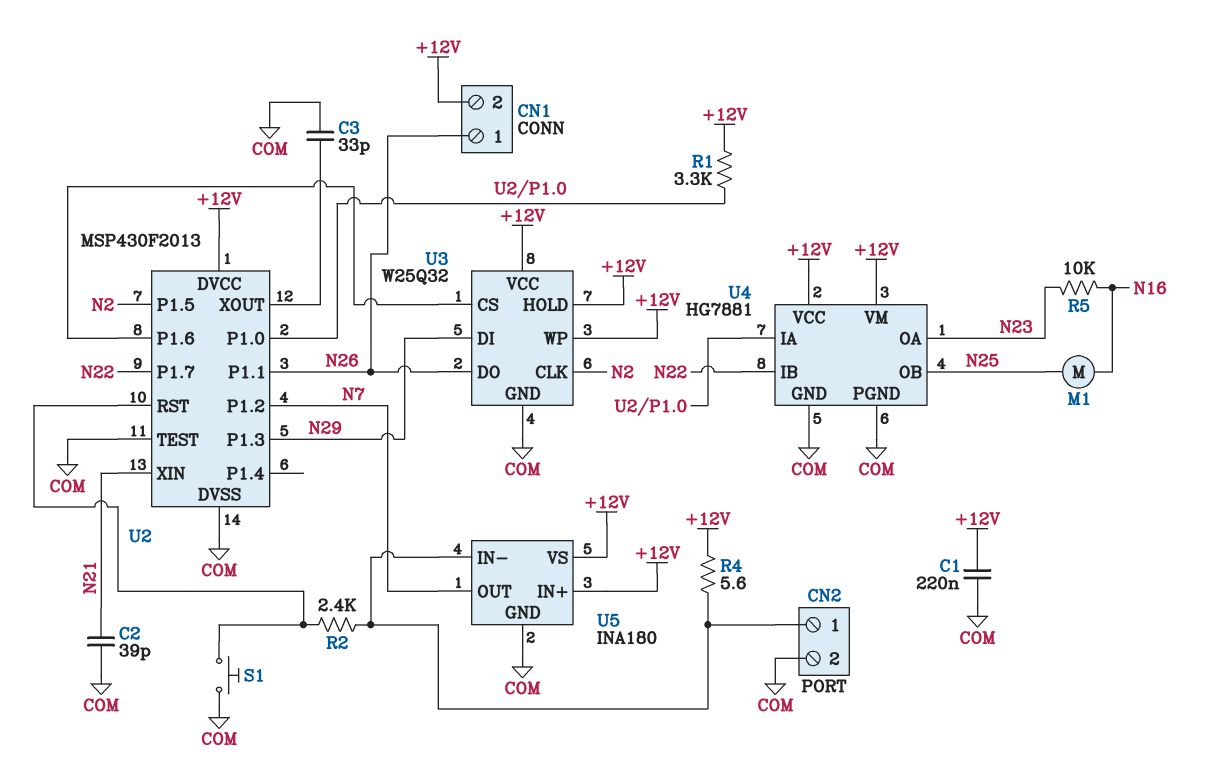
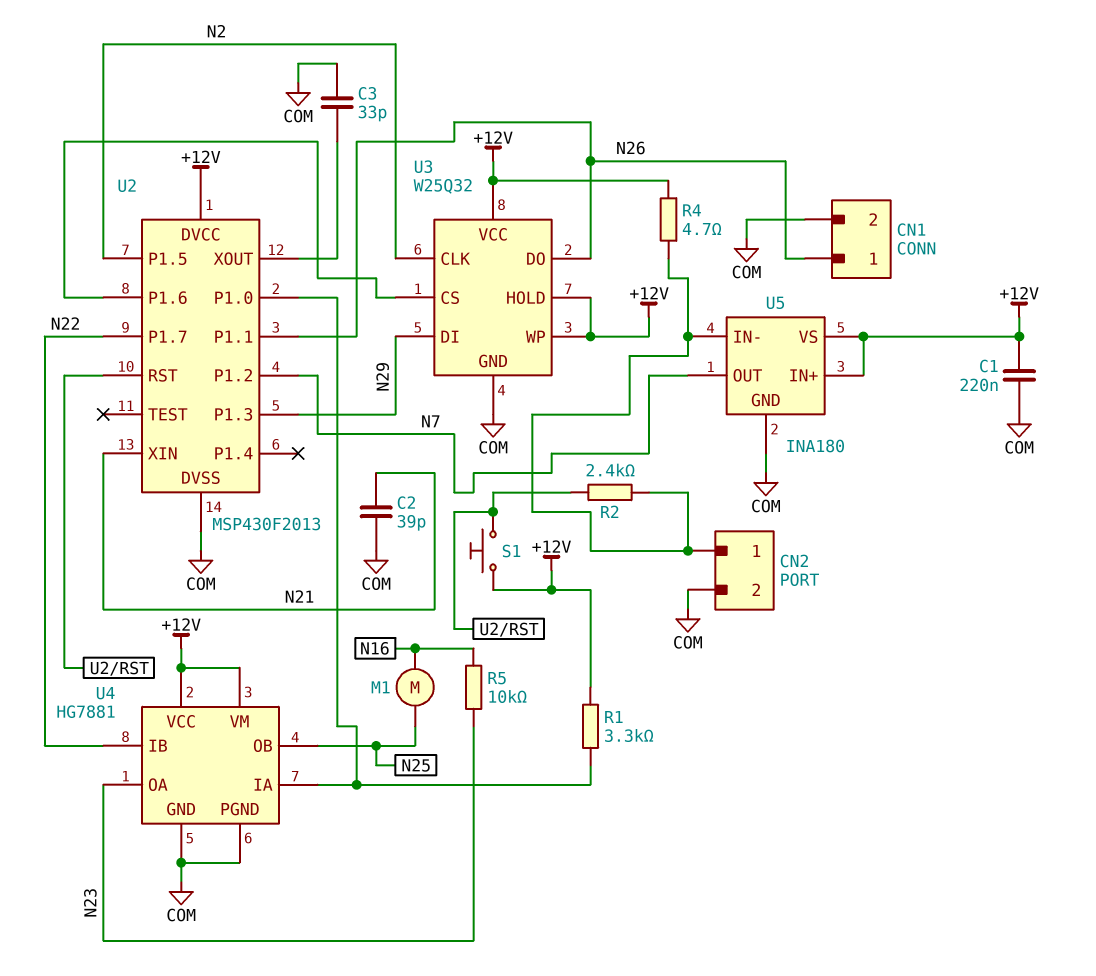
CN1 pin 2: +12V -> COM
R4: 5.6 (+12V, CN2/1) -> 4.7 (+12V, CN2/1)
S1: button (COM, U2/RST) -> button (+12V, U2/RST)
U2 pin TEST: COM -> none

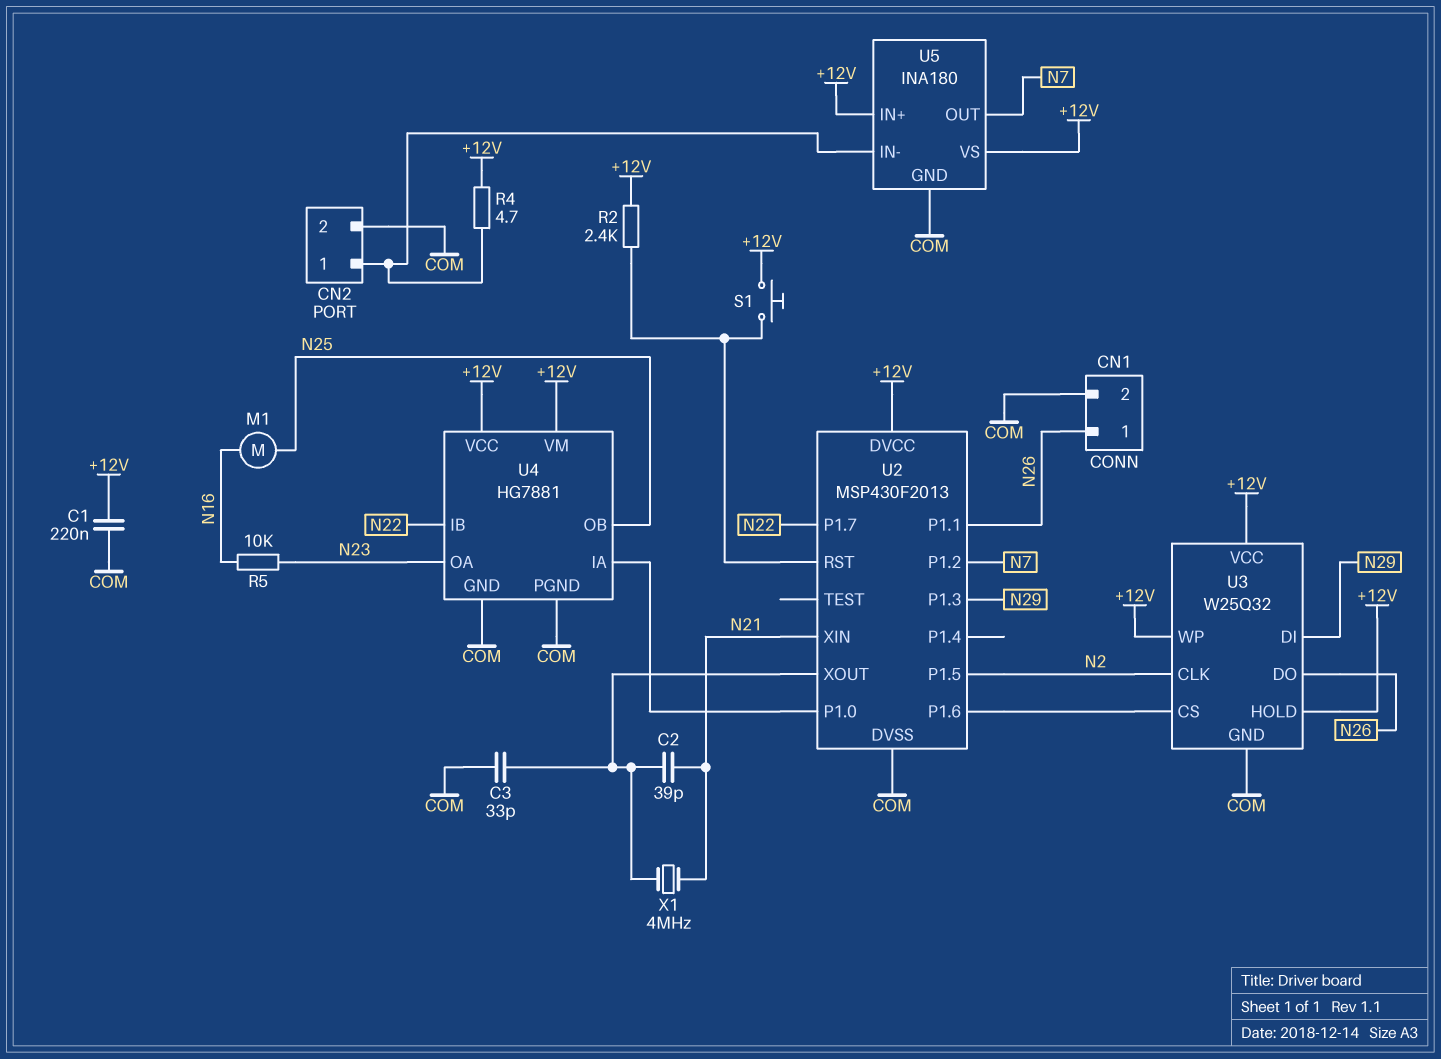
C2: 39pF (COM, N21) -> 39pF (N21, U2/XOUT)
R1: 3.3k (+12V, U2/P1.0) -> none
R2: 2.4k (CN2/1, U2/RST) -> 2.4k (+12V, U2/RST)
X1: none -> 4MHz (N21, U2/XOUT)

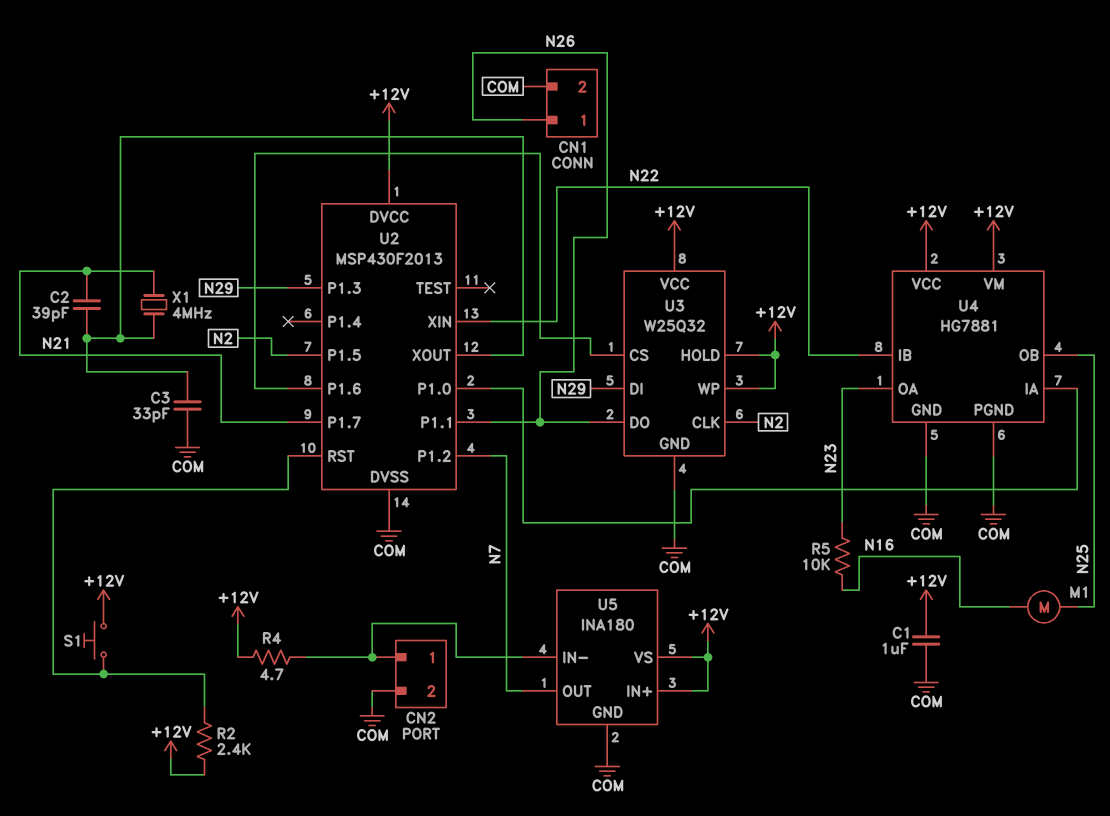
C1: 220nF (+12V, COM) -> 1uF (+12V, COM)
U2 pin P1.7: N22 -> N21
U2 pin XIN: N21 -> N22

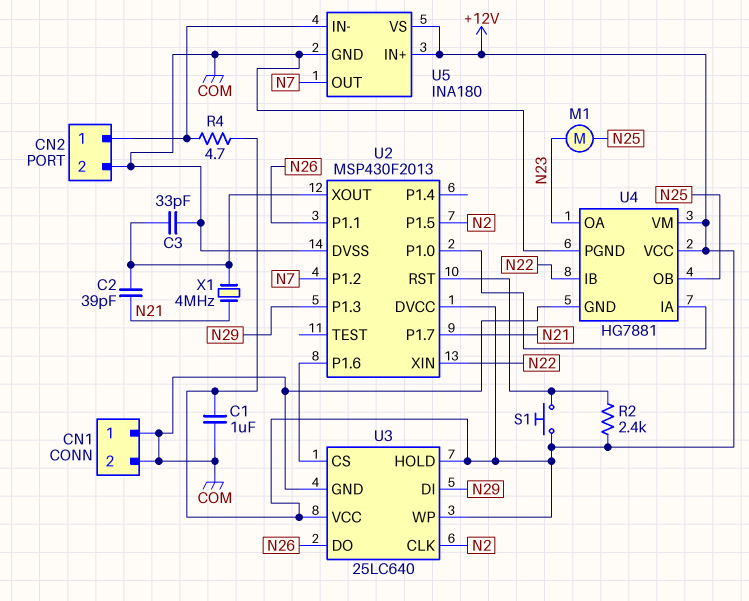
CN1 pin 1: N26 -> COM
M1: motor (N16, N25) -> motor (N23, N25)
R5: 10k (N16, N23) -> none
U3: W25Q32 -> 25LC640

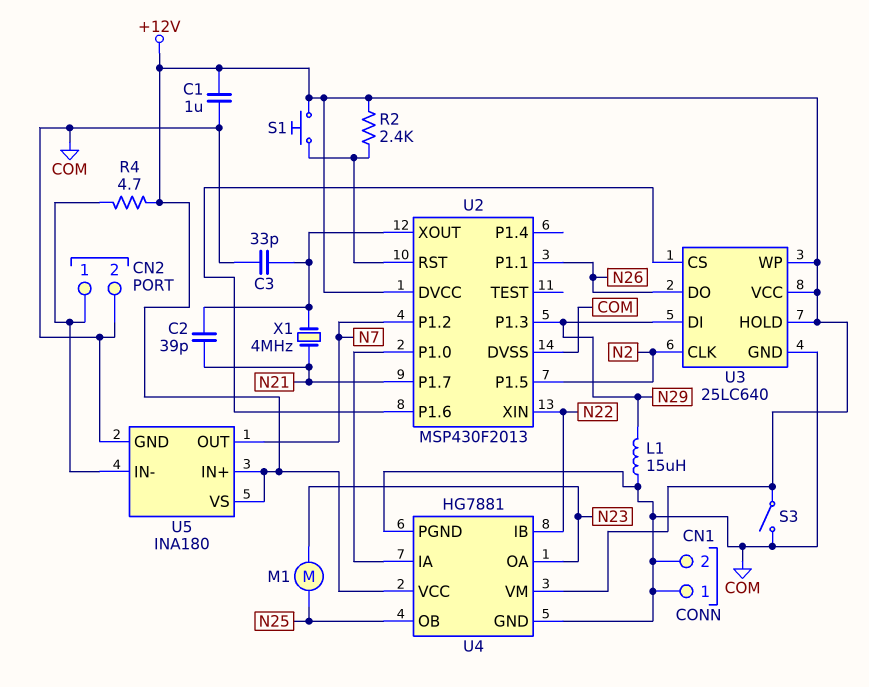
L1: none -> 15uH (COM, N29)
S3: none -> switch (+12V, COM)

